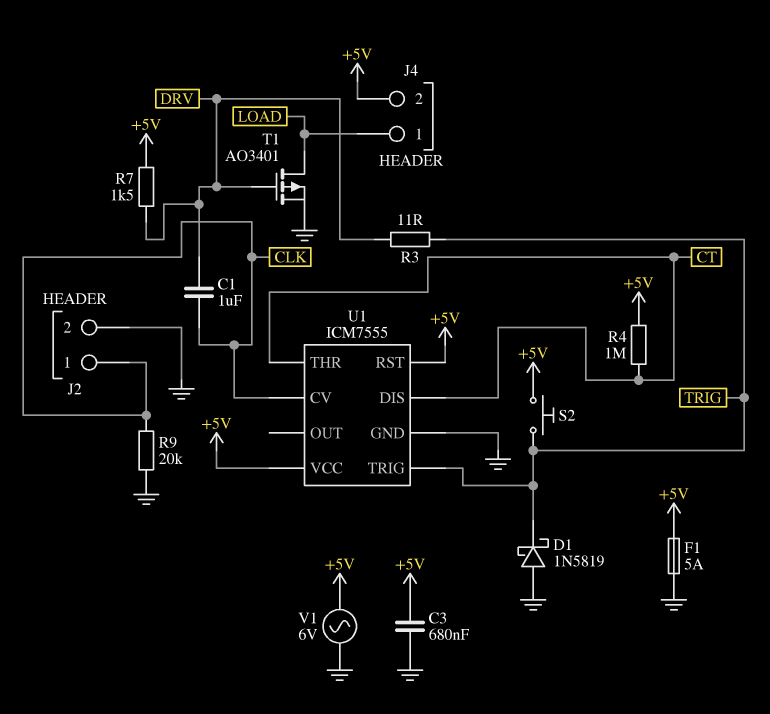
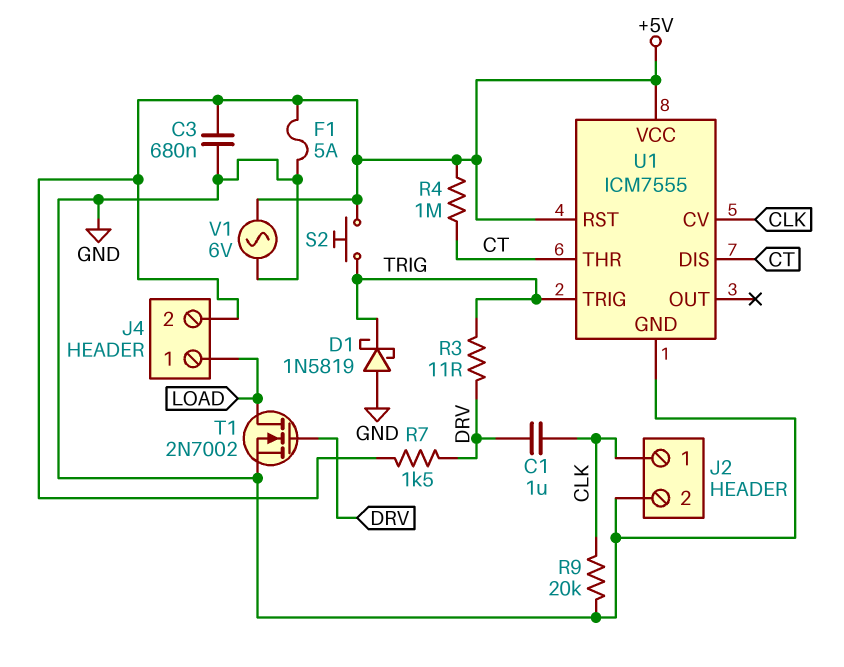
T1: PMOS AO3401 (G DRV, D LOAD, S GND) -> NMOS 2N7002 (G DRV, D LOAD, S GND)

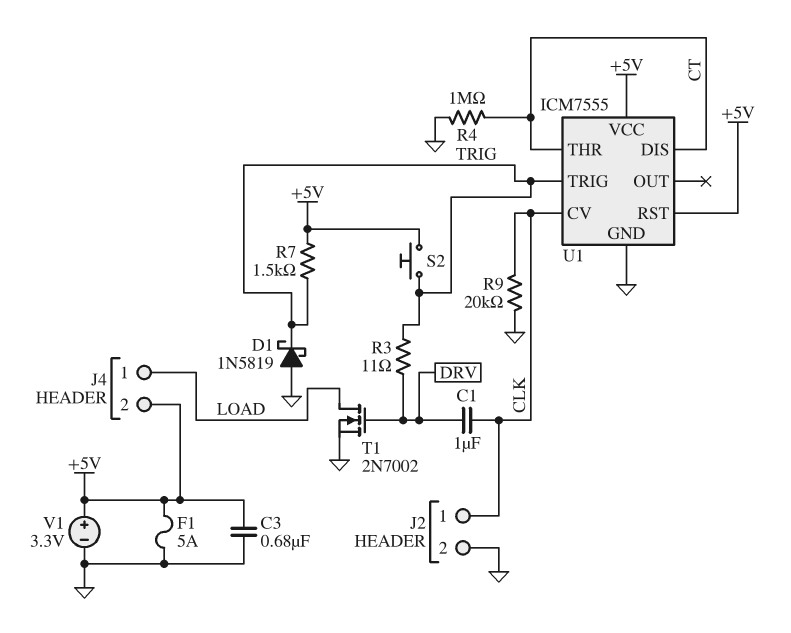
R4: 1M (+5V, CT) -> 1M (CT, GND)
R7: 1.5k (+5V, DRV) -> 1.5k (+5V, TRIG)
V1: AC 6V (+5V, GND) -> 3.3V (plus +5V, minus GND)

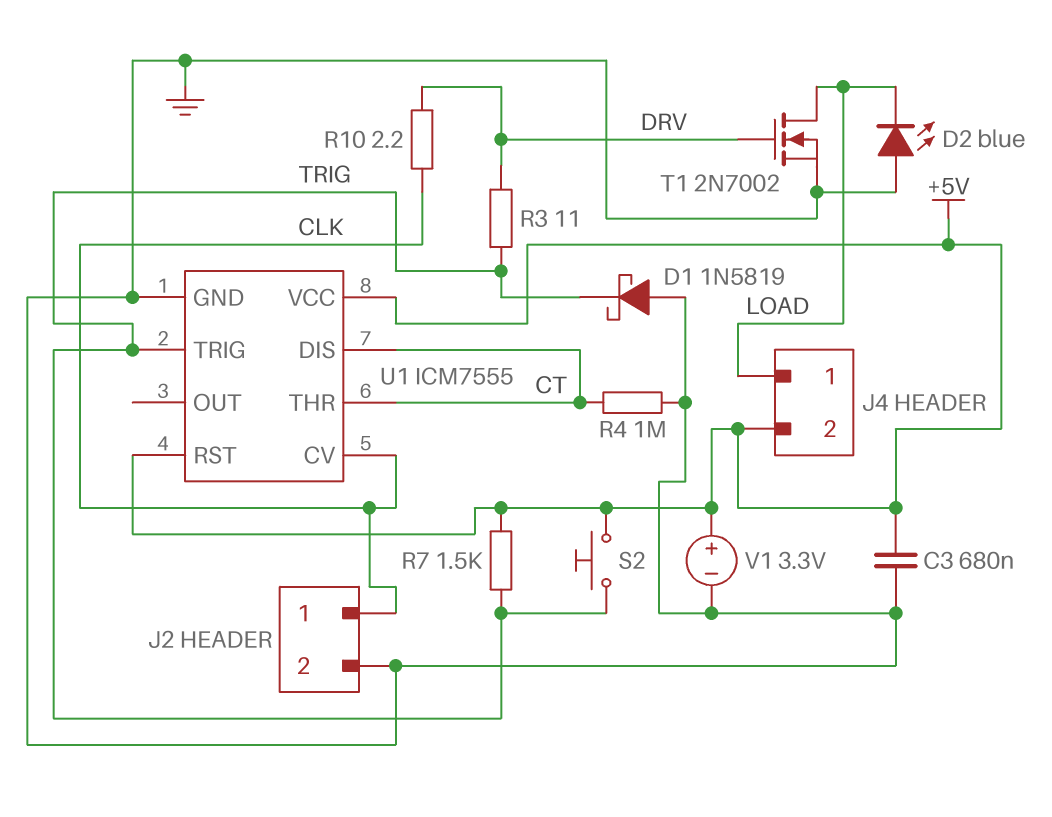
C1: 1uF (CLK, DRV) -> none
D2: none -> LED blue (A GND, K LOAD)
F1: 5A (+5V, GND) -> none
R9: 20k (CLK, GND) -> none
R10: none -> 2.2 (CLK, DRV)

